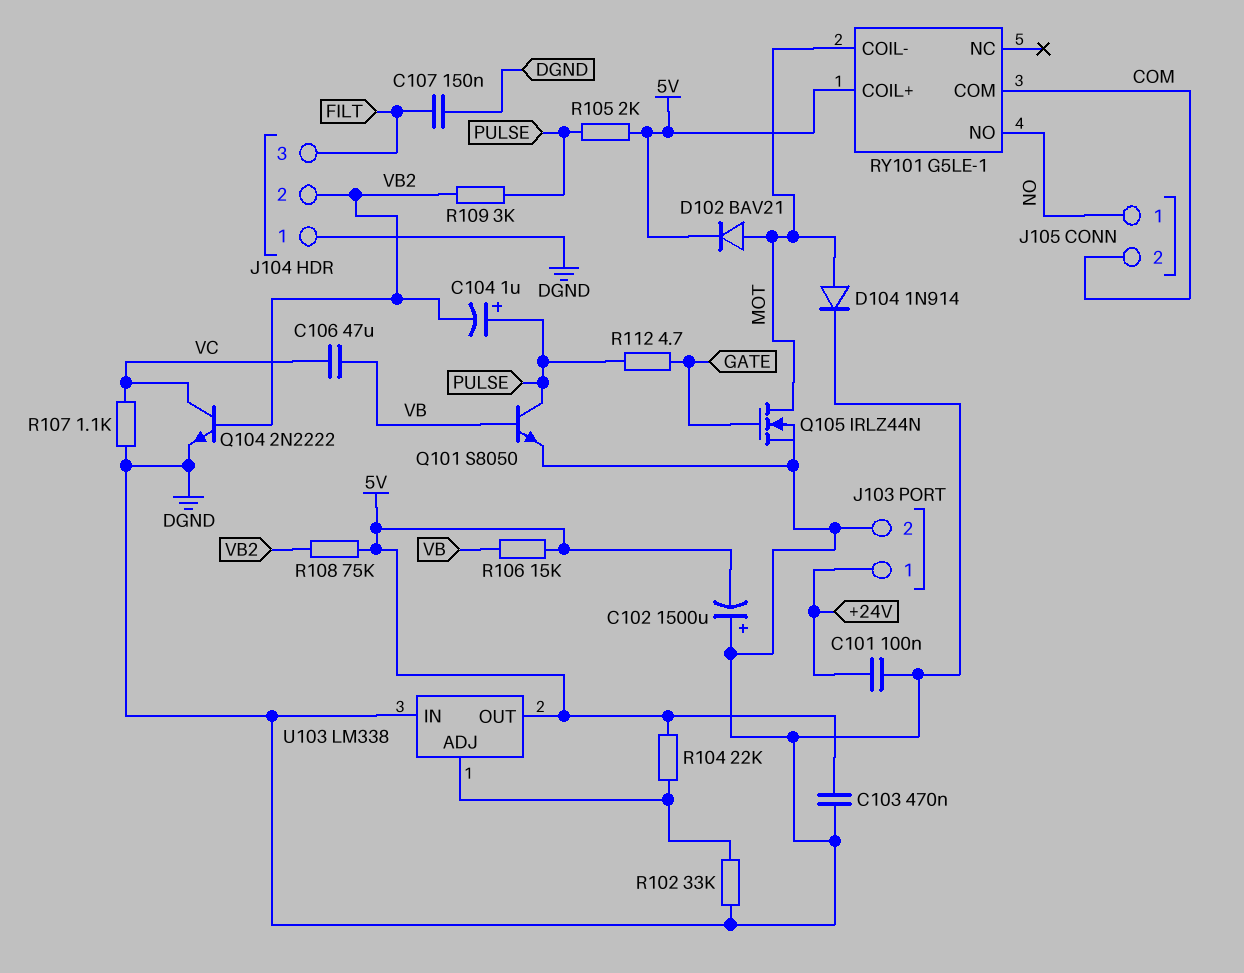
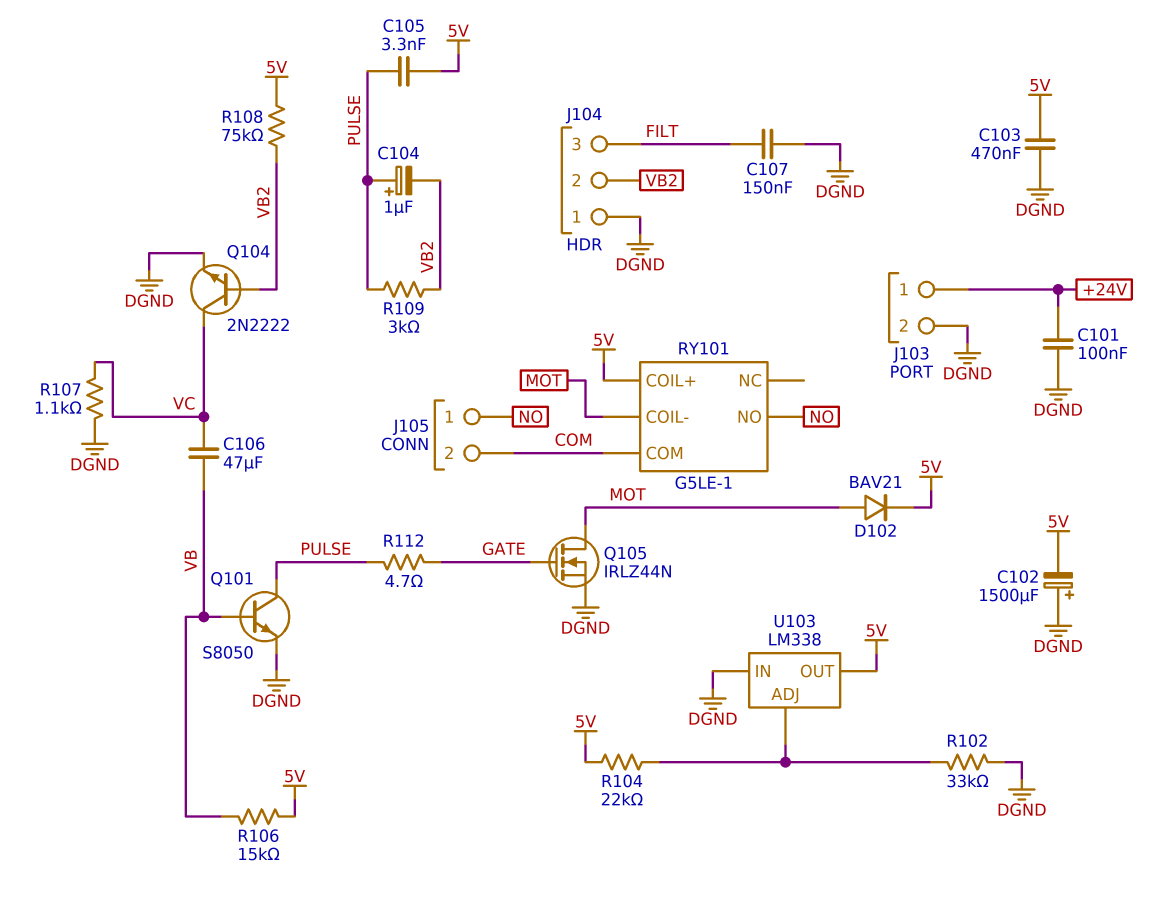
C105: none -> 3.3nF (5V, PULSE)
D104: diode 1N914 (A MOT, K DGND) -> none
R105: 2k (5V, PULSE) -> none

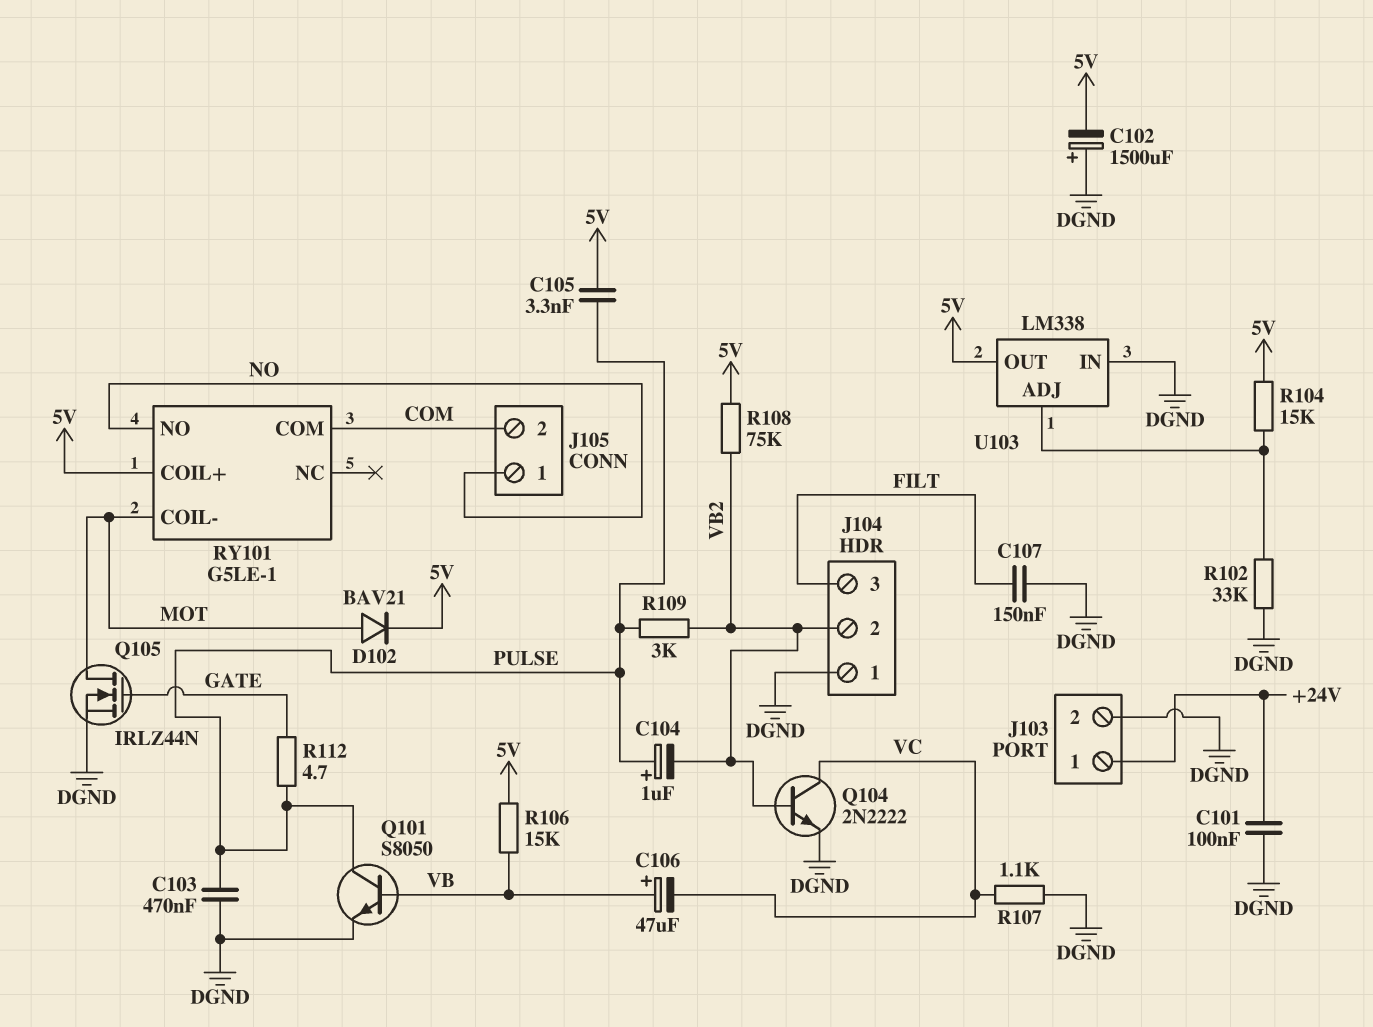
C103: 470nF (5V, DGND) -> 470nF (DGND, PULSE)
C106: 47uF (VB, VC) -> 47uF (plus VB, minus VC)
R104: 22k (5V, U103/ADJ) -> 15k (5V, U103/ADJ)

